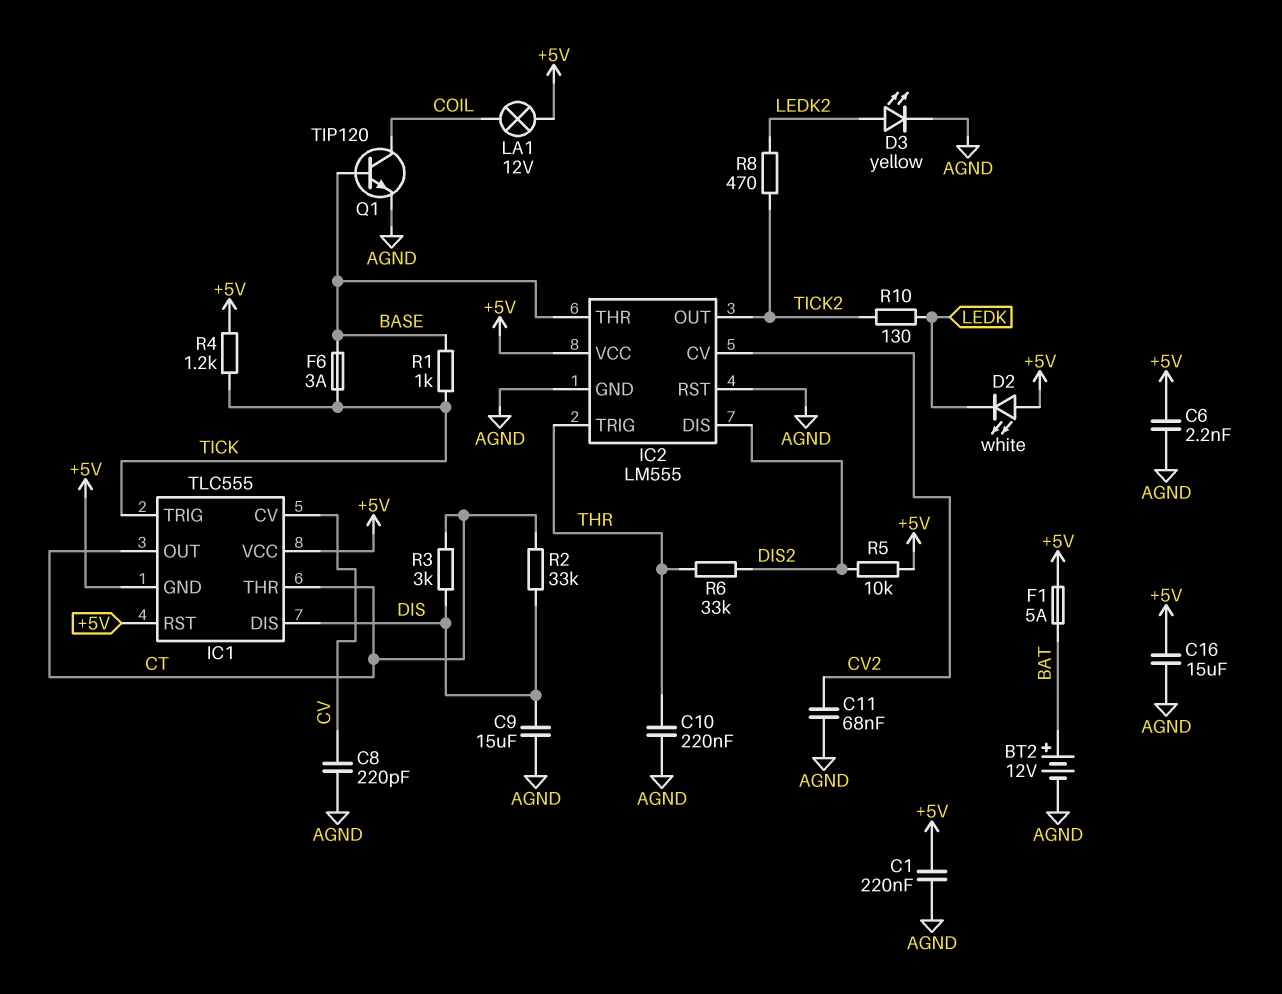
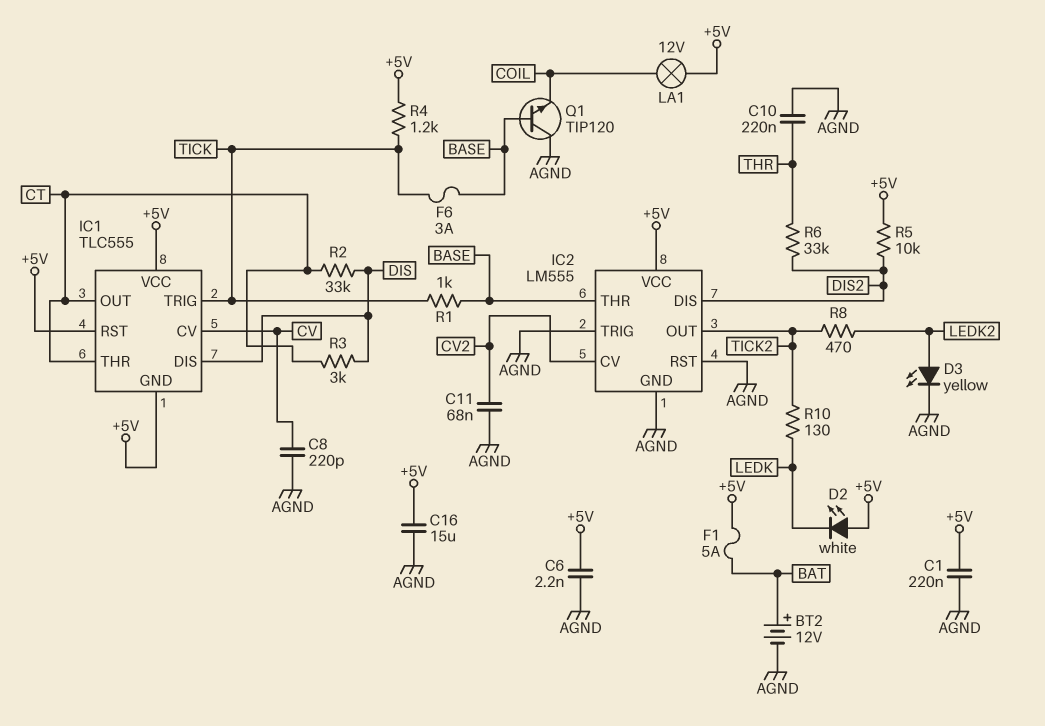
C9: 15uF (AGND, DIS) -> none
IC2 pin TRIG: THR -> AGND
Q1: NPN TIP120 (B BASE, C COIL, E AGND) -> NPN TIP120 (B BASE, C AGND, E COIL)

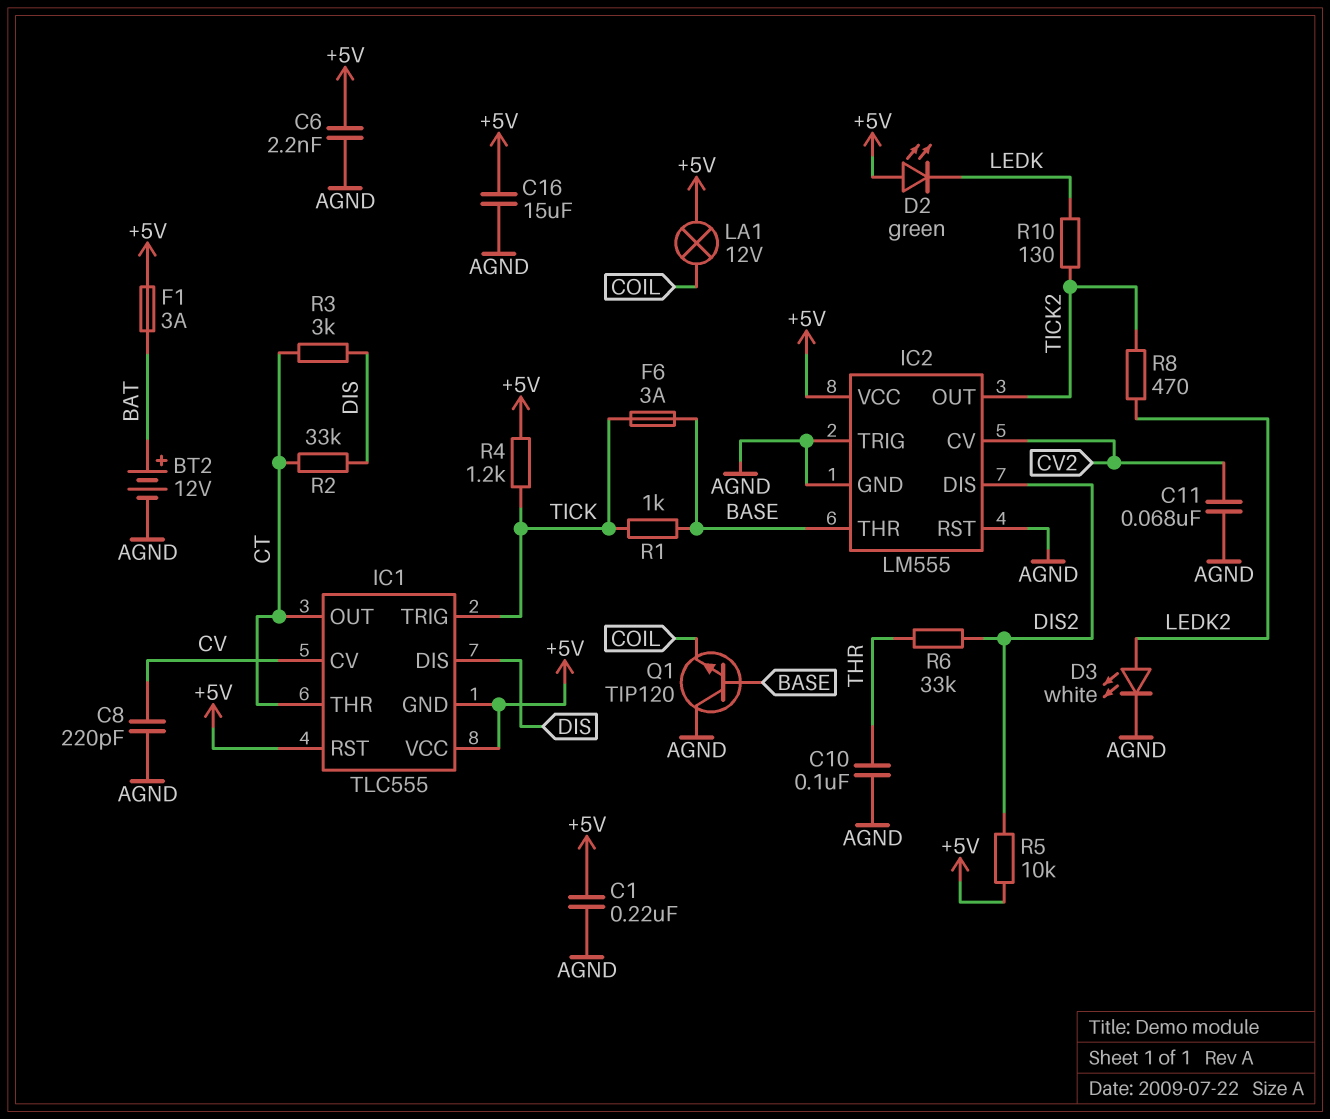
C10: 220nF (AGND, THR) -> 100nF (AGND, THR)
D2: LED white (A +5V, K LEDK) -> LED green (A +5V, K LEDK)
D3: LED yellow (A LEDK2, K AGND) -> LED white (A LEDK2, K AGND)
F1: 5A (+5V, BAT) -> 3A (+5V, BAT)

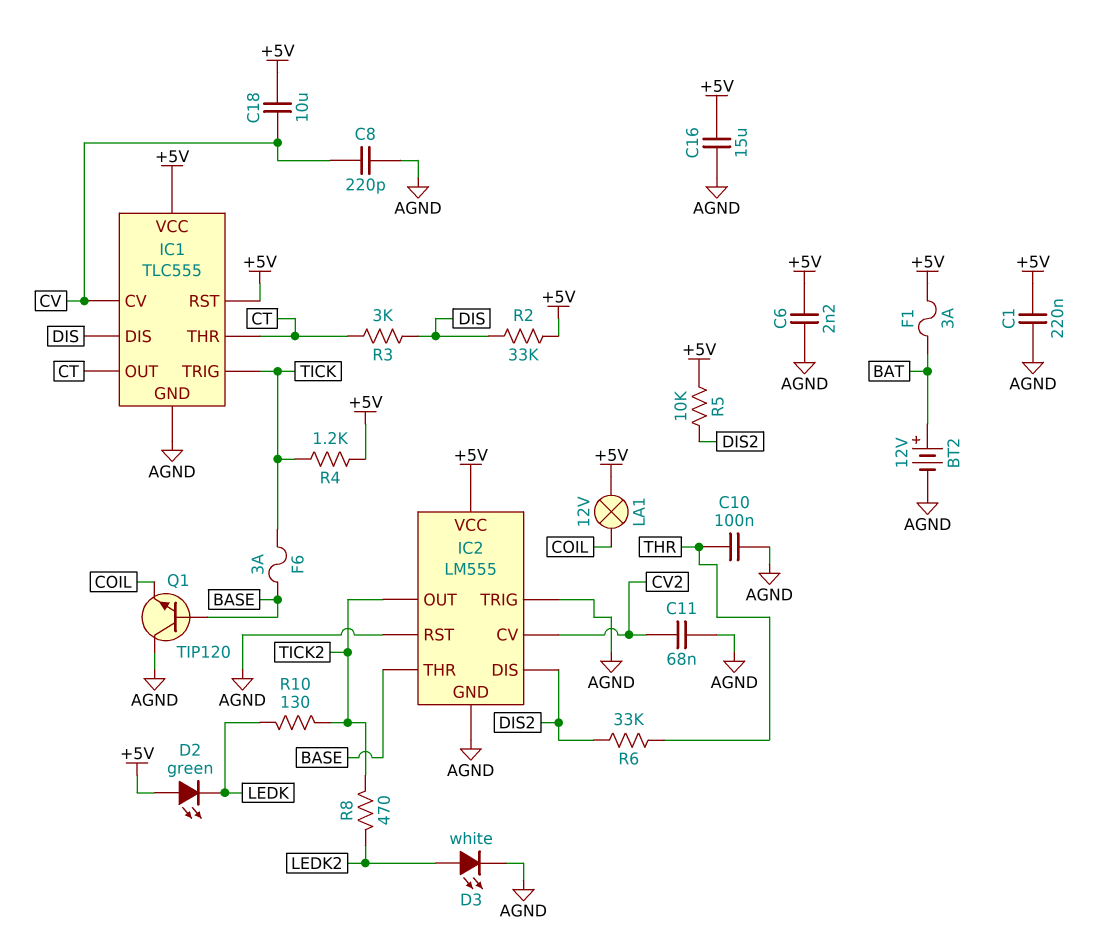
C18: none -> 10uF (+5V, CV)
IC1 pin GND: +5V -> AGND
R1: 1k (BASE, TICK) -> none
R2: 33k (CT, DIS) -> 33k (+5V, DIS)

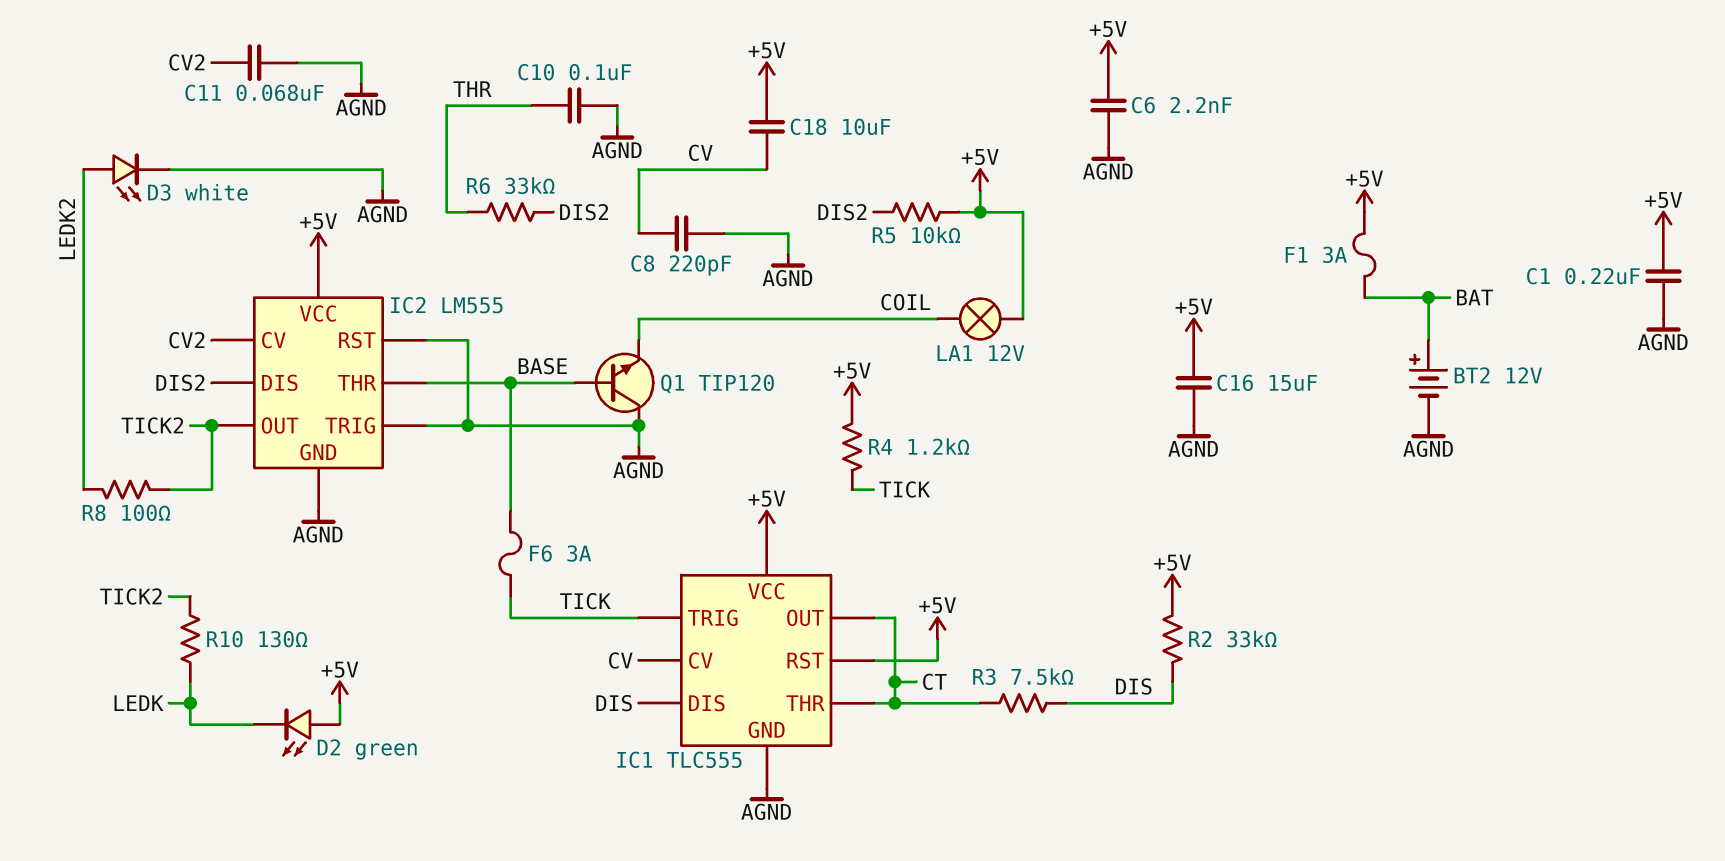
R3: 3k (CT, DIS) -> 7.5k (CT, DIS)
R8: 470 (LEDK2, TICK2) -> 100 (LEDK2, TICK2)

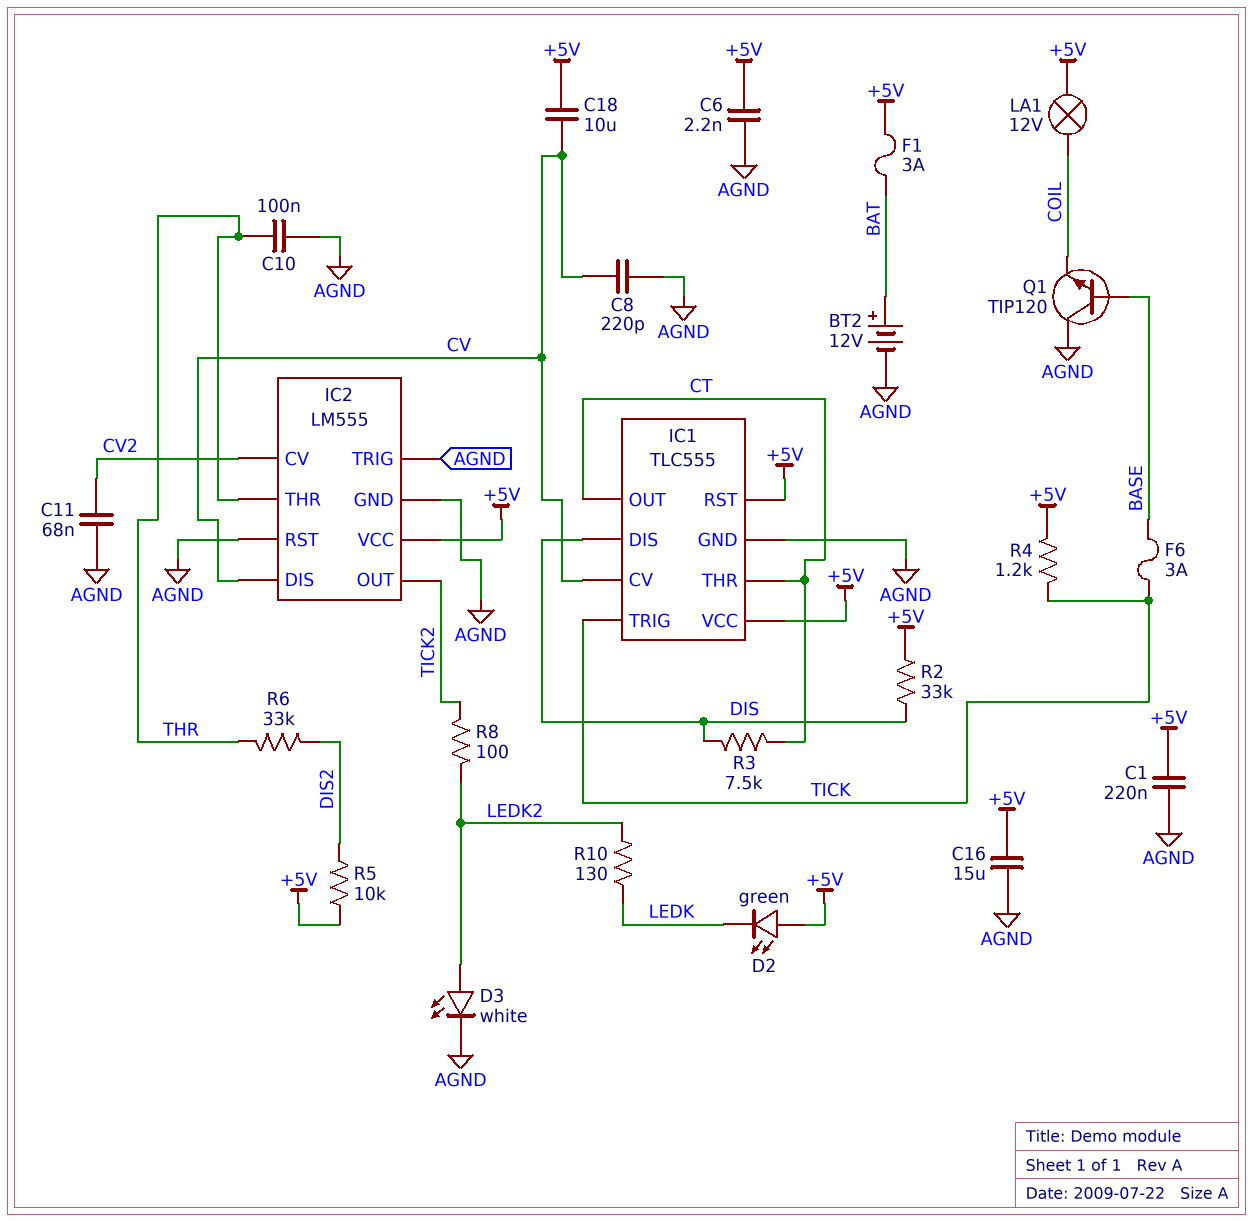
IC2 pin DIS: DIS2 -> CV
IC2 pin THR: BASE -> THR
R10: 130 (LEDK, TICK2) -> 130 (LEDK, LEDK2)

